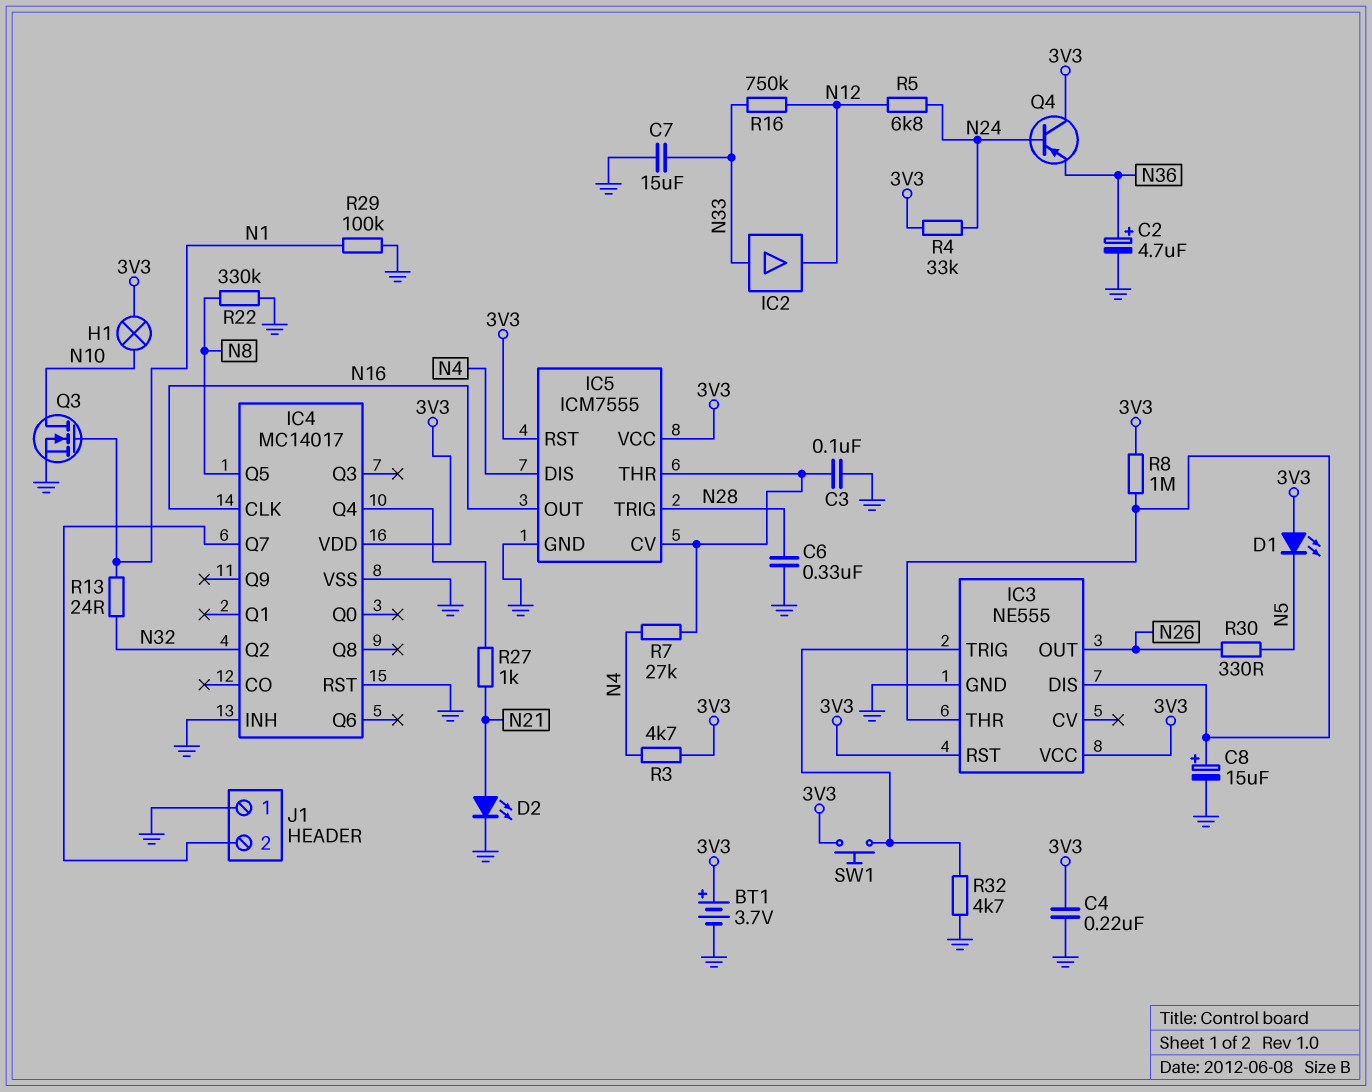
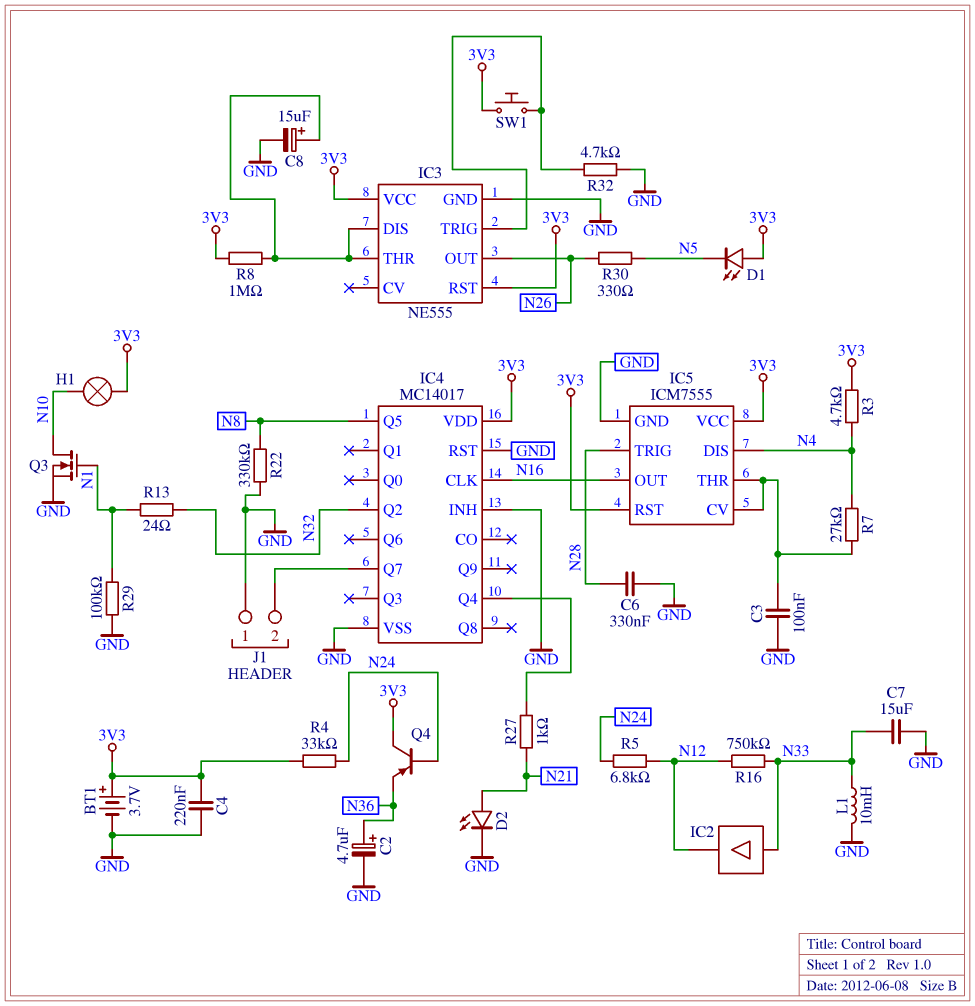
L1: none -> 10mH (GND, N33)

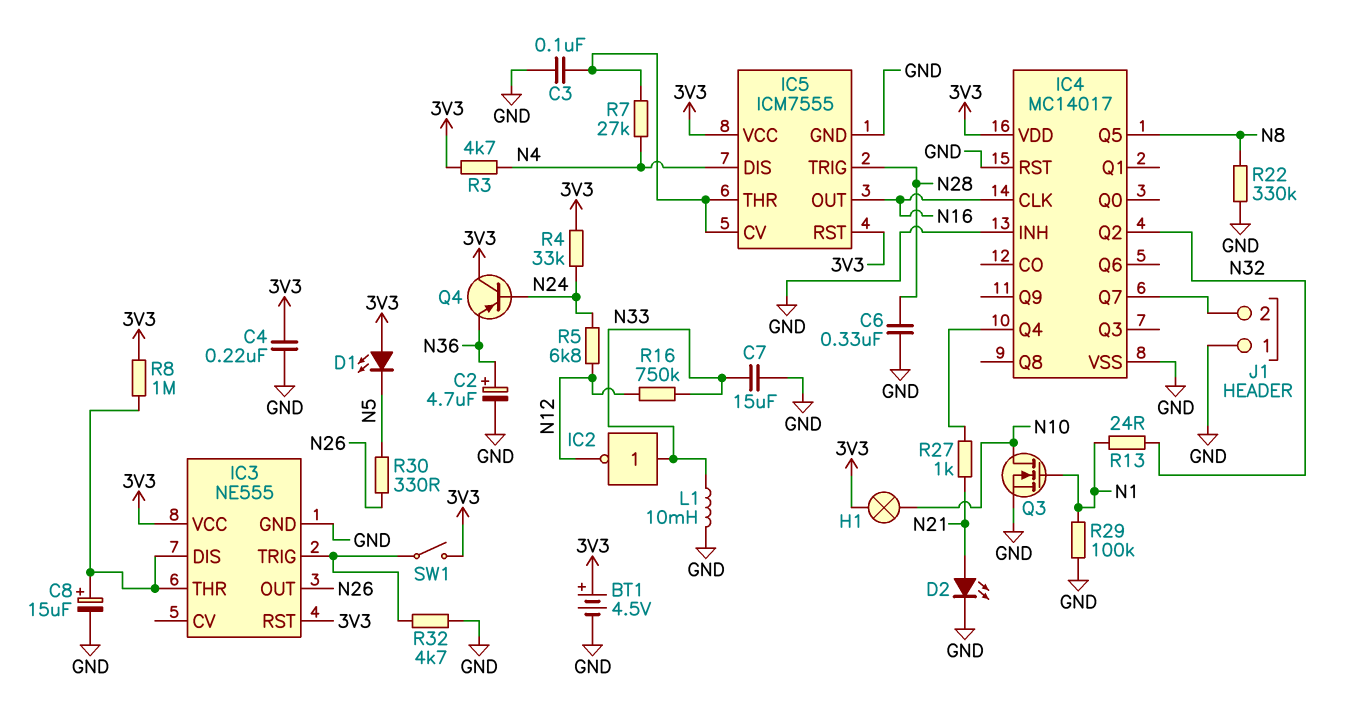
BT1: 3.7V (plus 3V3, minus GND) -> 4.5V (plus 3V3, minus GND)
IC2: buffer (in N33, out N12) -> NOT (in N33, out N12)
SW1: button (3V3, IC3/TRIG) -> switch (3V3, IC3/TRIG)

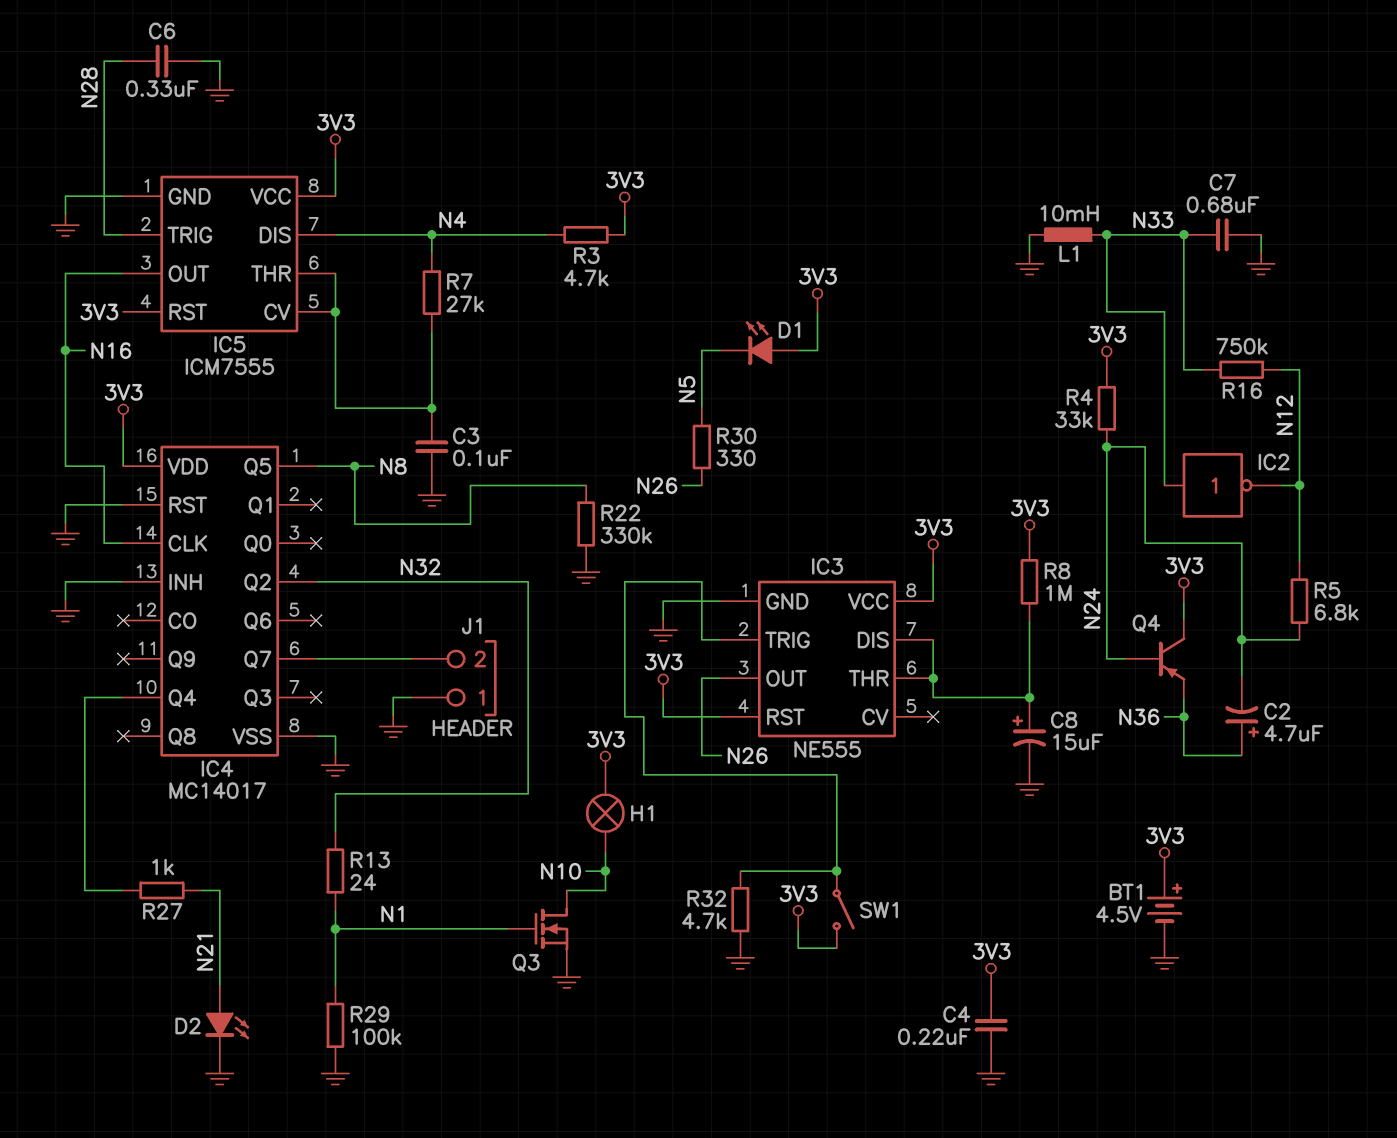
C2: 4.7uF (plus N36, minus GND) -> 4.7uF (plus N36, minus N24)
C7: 15uF (GND, N33) -> 680nF (GND, N33)

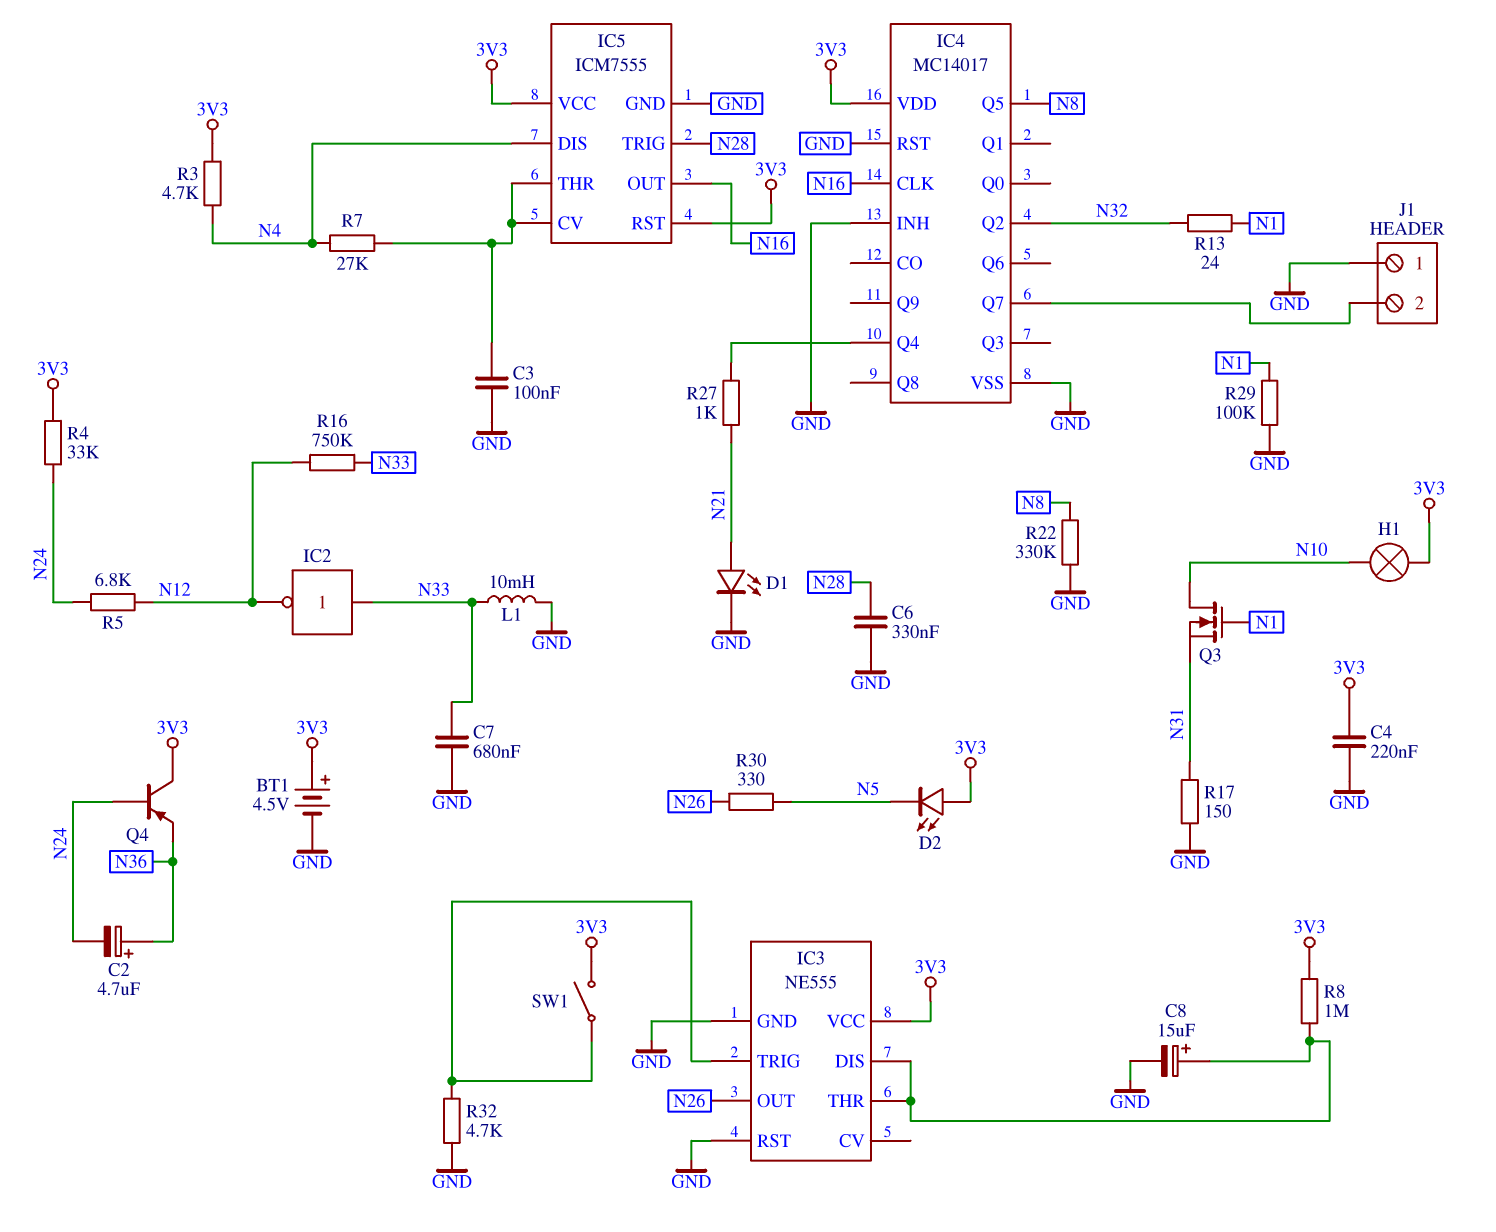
D1: LED (A 3V3, K N5) -> LED (A N21, K GND)
D2: LED (A N21, K GND) -> LED (A 3V3, K N5)
IC3 pin RST: 3V3 -> GND
Q3: NMOS (G N1, D N10, S GND) -> NMOS (G N1, D N10, S N31)
R17: none -> 150 (GND, N31)

